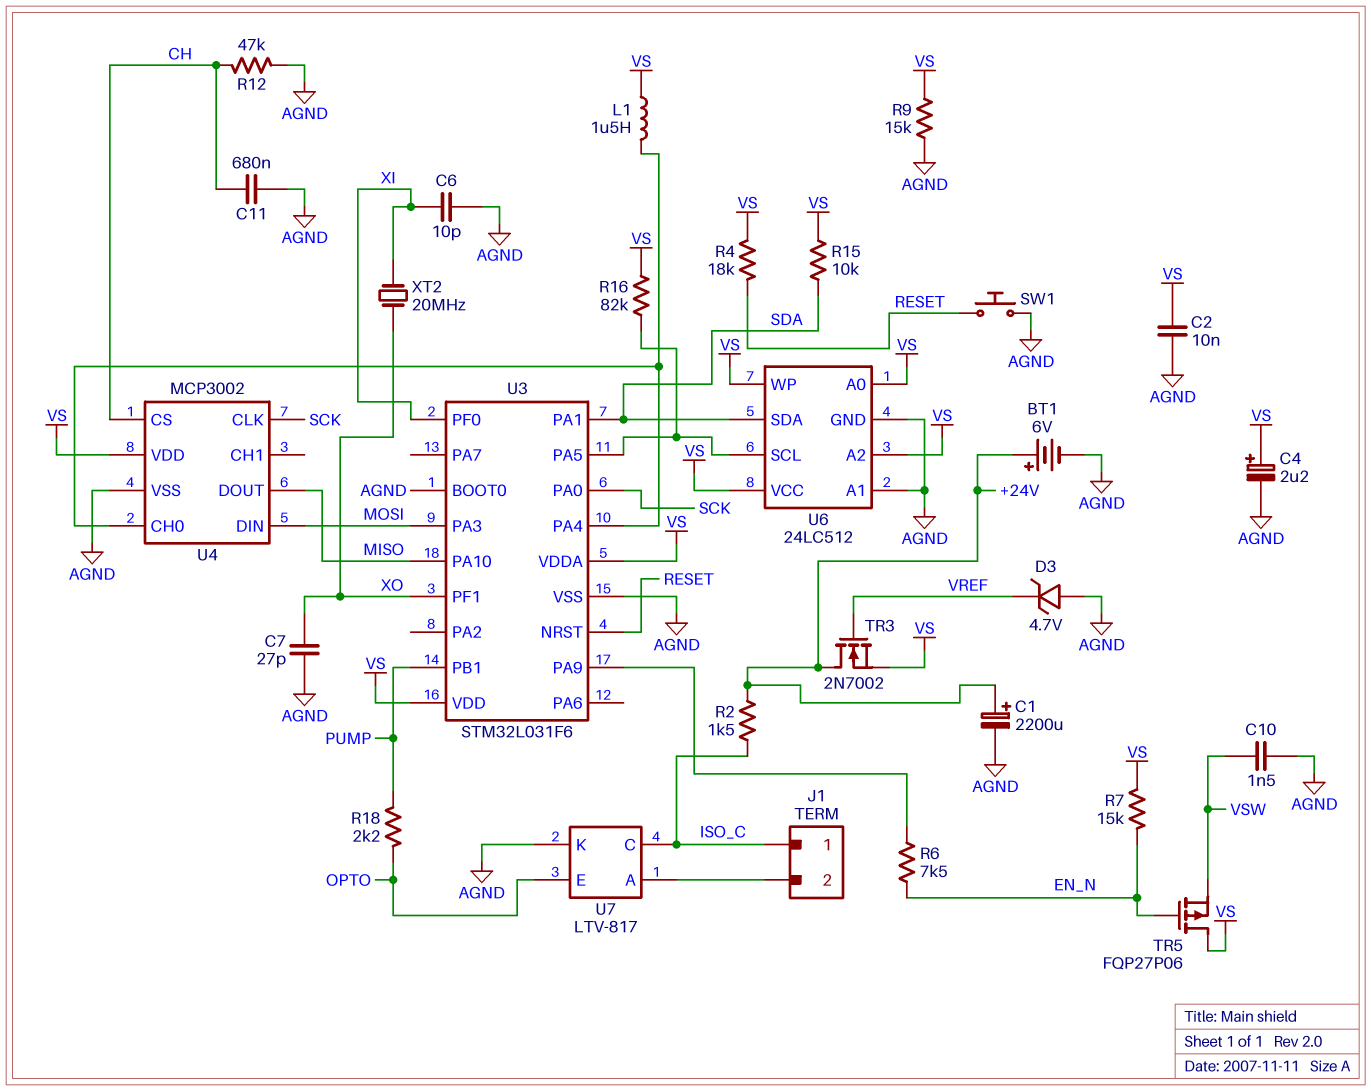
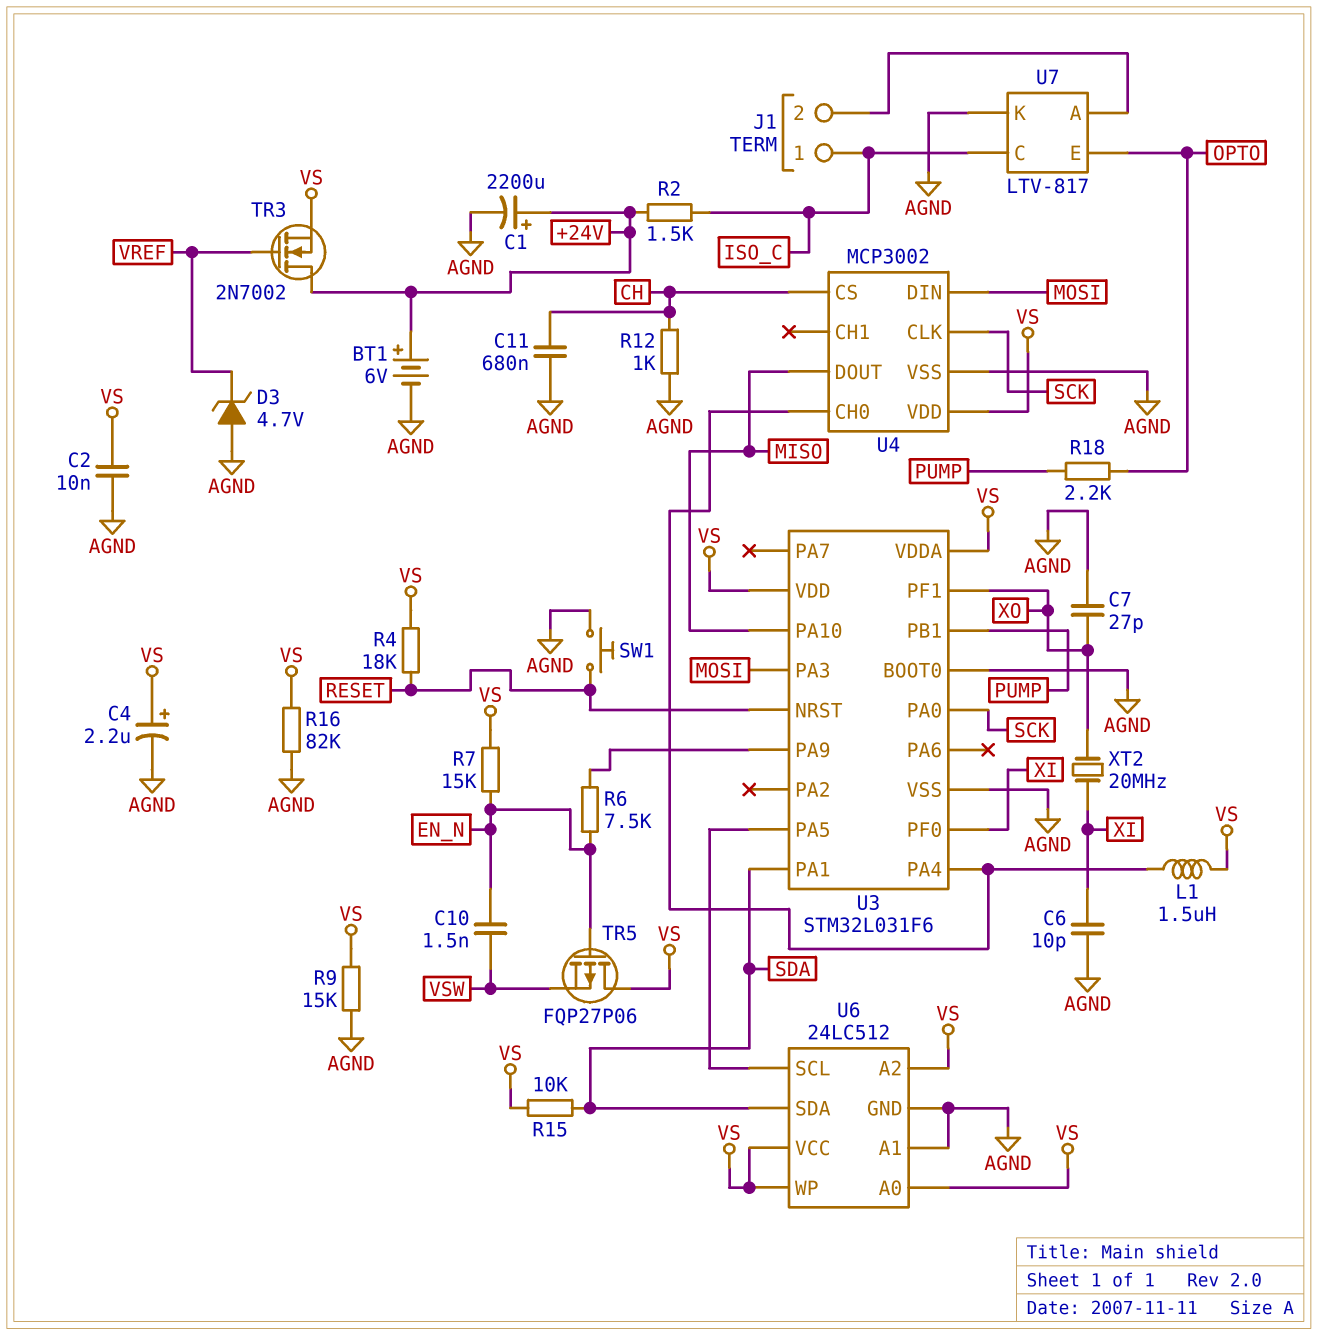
C10: 1.5nF (AGND, VSW) -> 1.5nF (EN_N, VSW)
R12: 47k (AGND, CH) -> 1k (AGND, CH)
R16: 82k (U3/PA5, VS) -> 82k (AGND, VS)

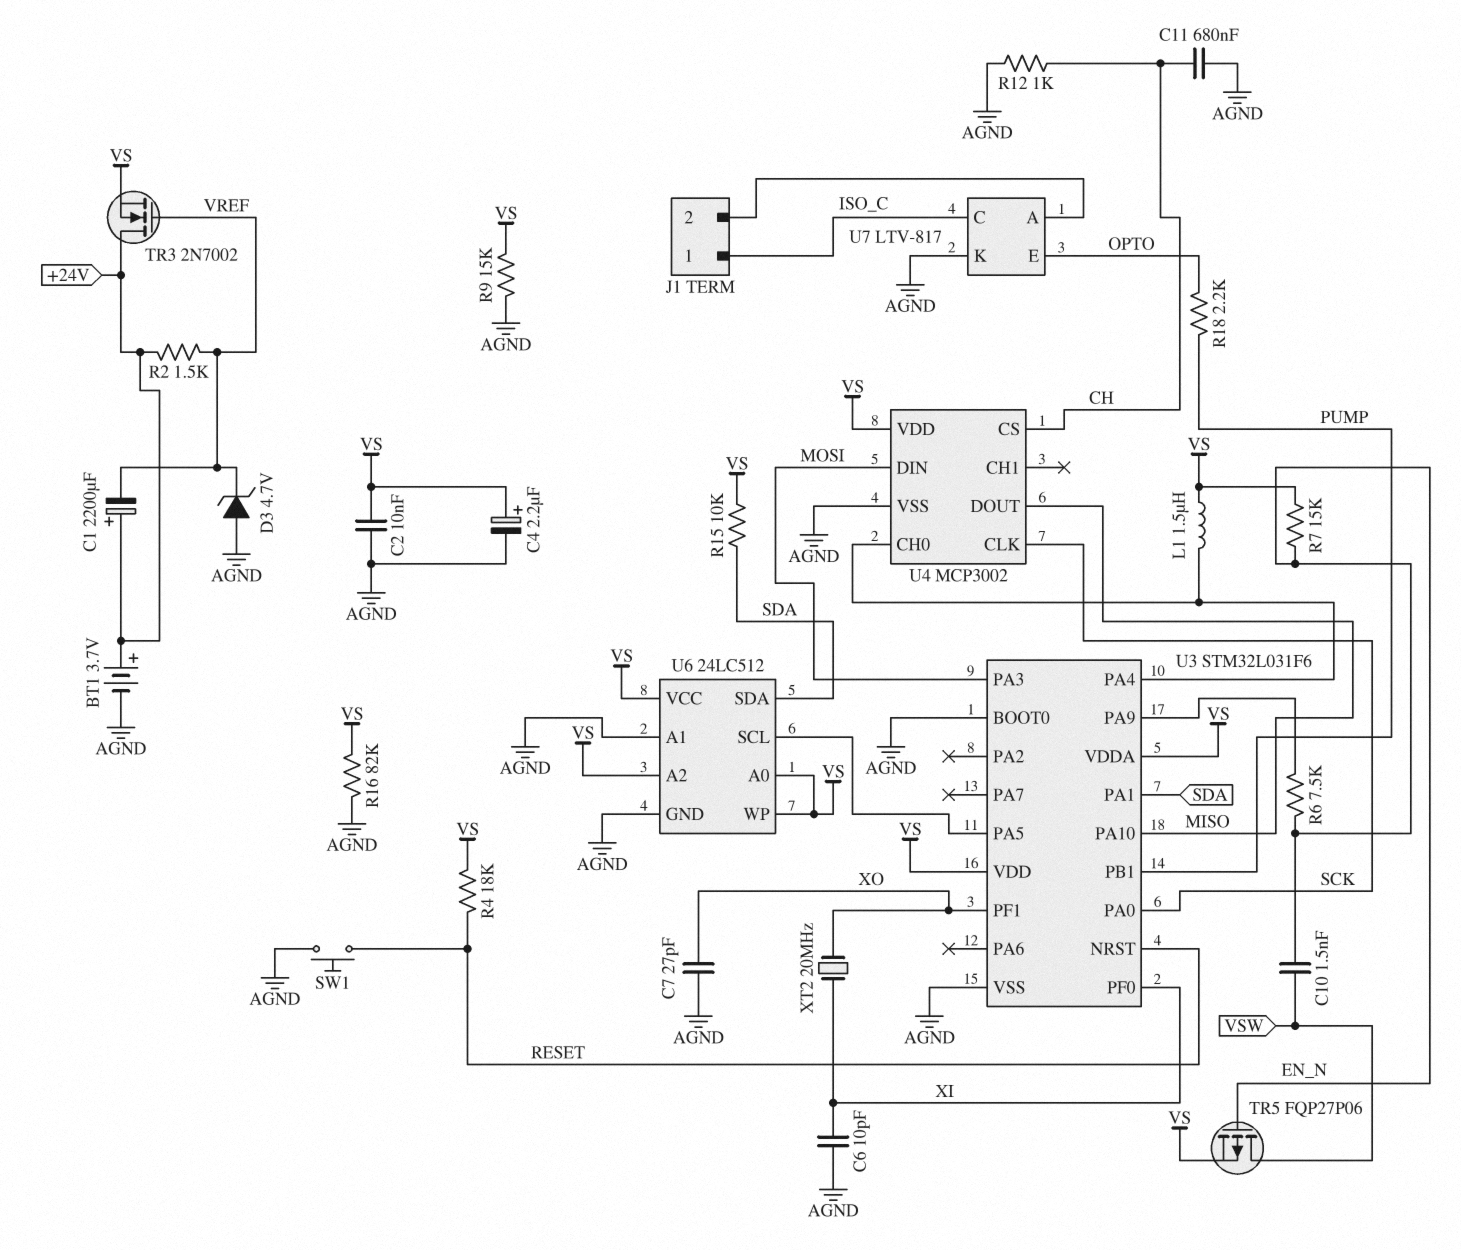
BT1: 6V (plus +24V, minus AGND) -> 3.7V (plus +24V, minus AGND)
C1: 2200uF (plus +24V, minus AGND) -> 2200uF (plus +24V, minus VREF)
R2: 1.5k (+24V, ISO_C) -> 1.5k (+24V, VREF)
TR5: PMOS FQP27P06 (G EN_N, D VS, S VSW) -> PMOS FQP27P06 (G EN_N, D VSW, S VS)

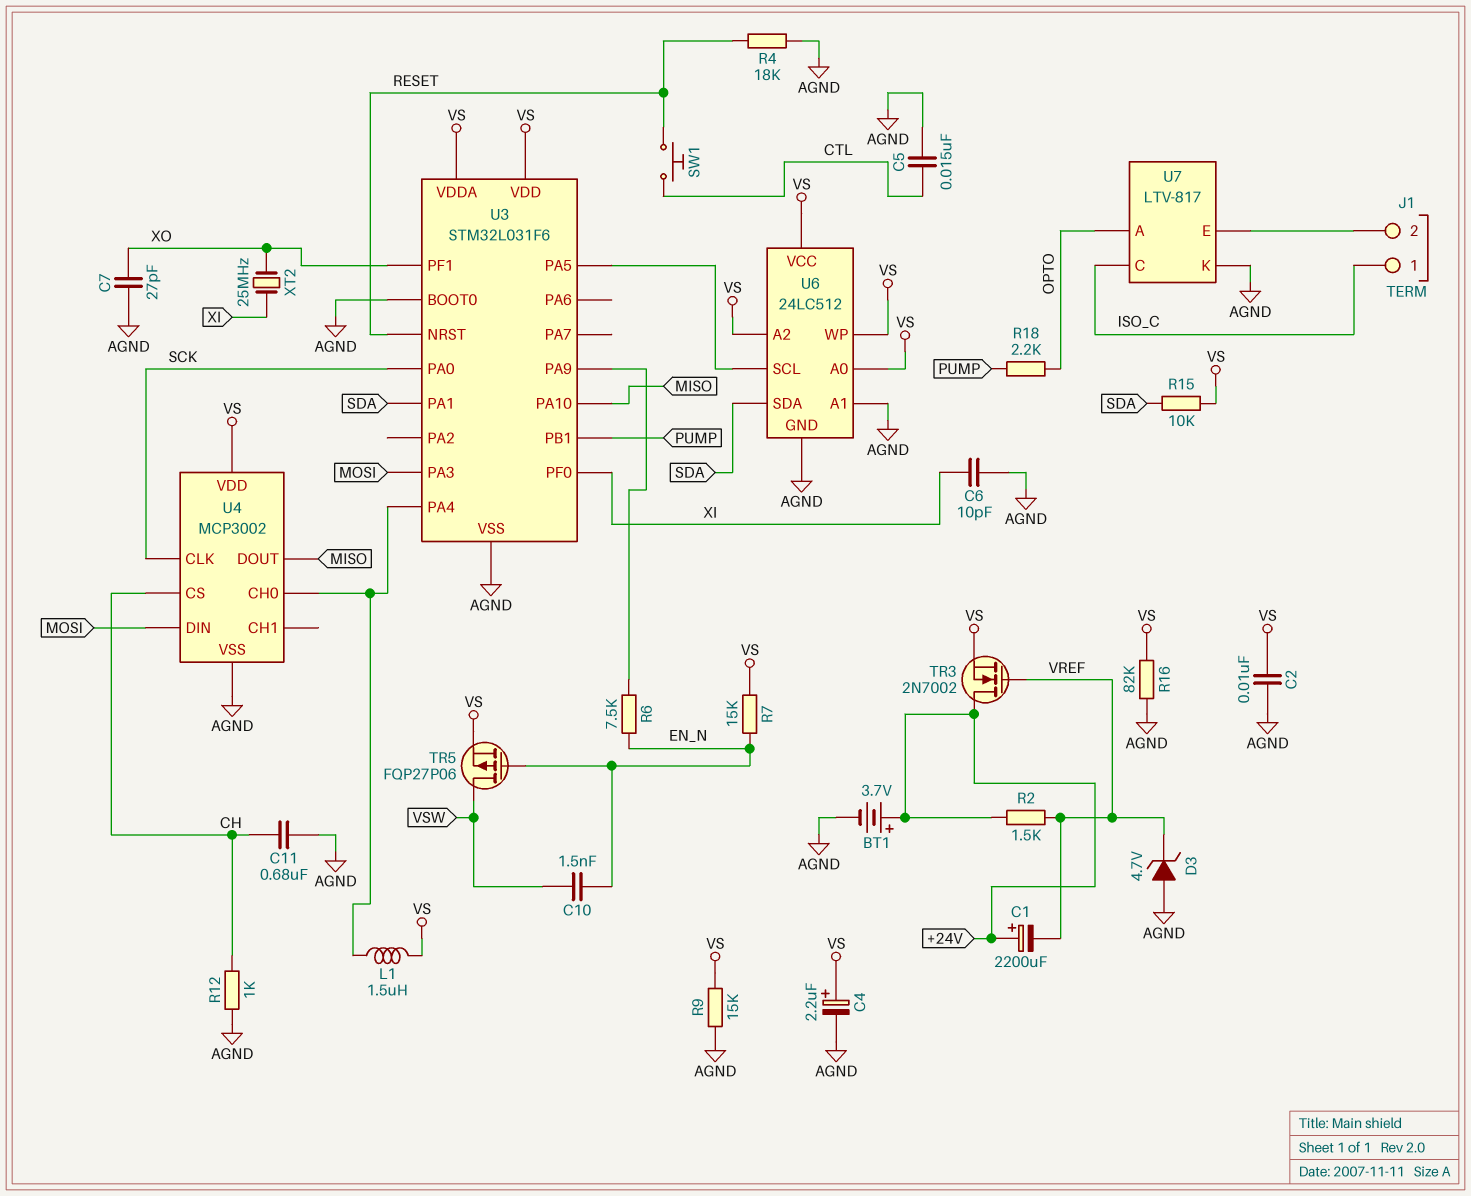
C5: none -> 15nF (AGND, CTL)
R4: 18k (RESET, VS) -> 18k (AGND, RESET)
SW1: button (AGND, RESET) -> button (CTL, RESET)
U7 pin A: J1/2 -> OPTO
U7 pin E: OPTO -> J1/2
XT2: 20MHz (XI, XO) -> 25MHz (XI, XO)

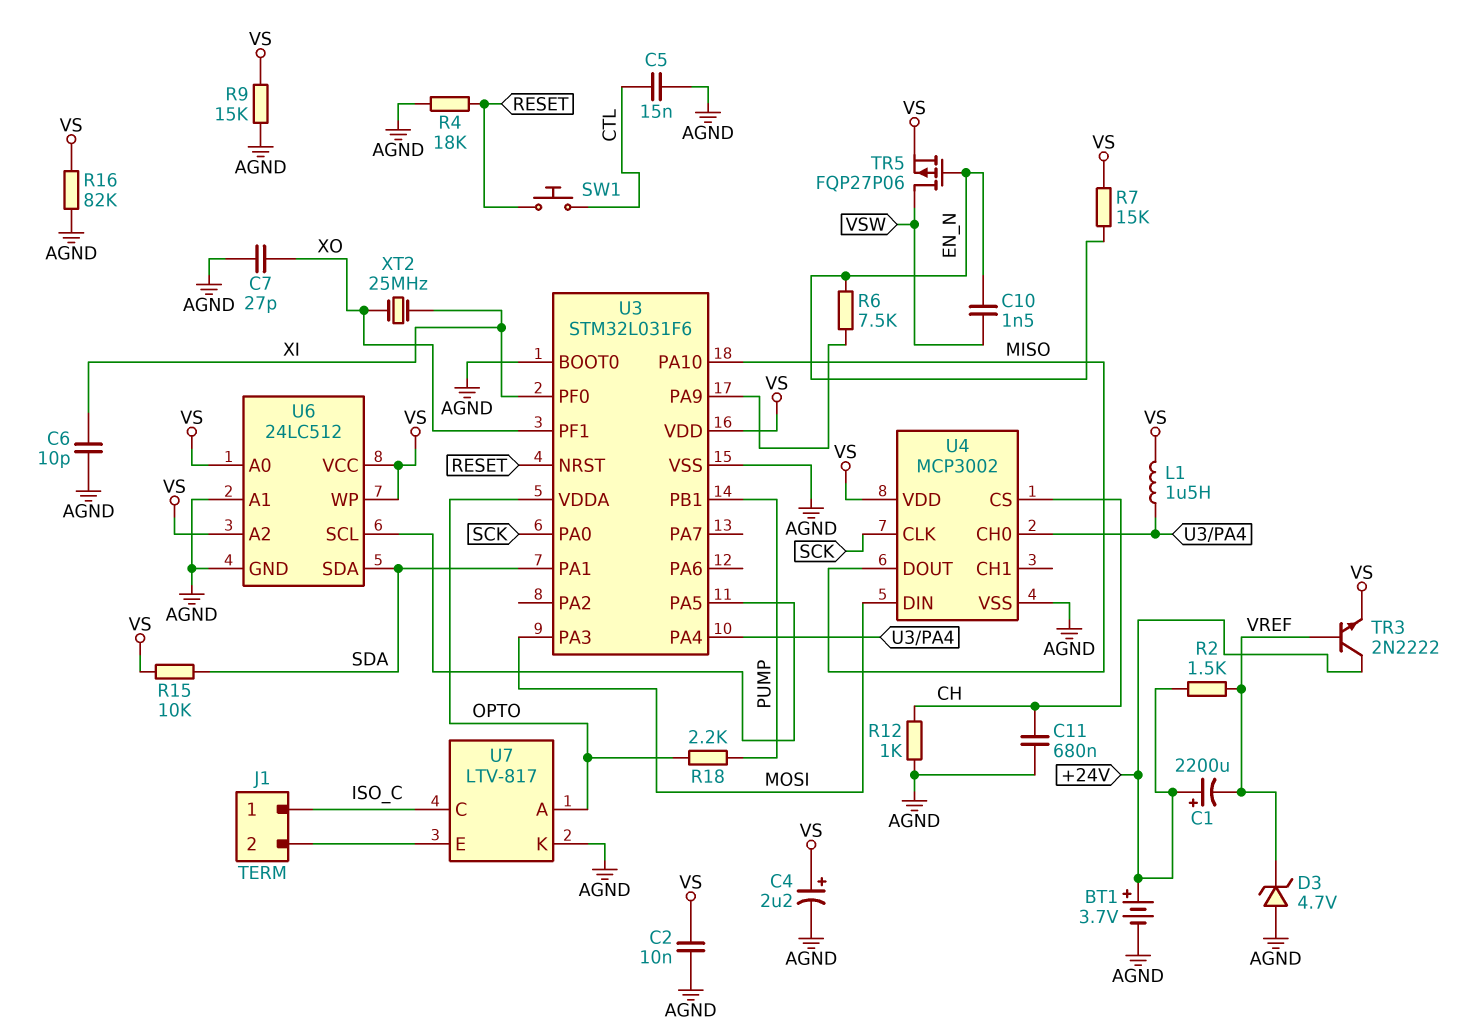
TR3: NMOS 2N7002 (G VREF, D +24V, S VS) -> NPN 2N2222 (B VREF, C +24V, E VS)
U3 pin VDDA: VS -> OPTO

